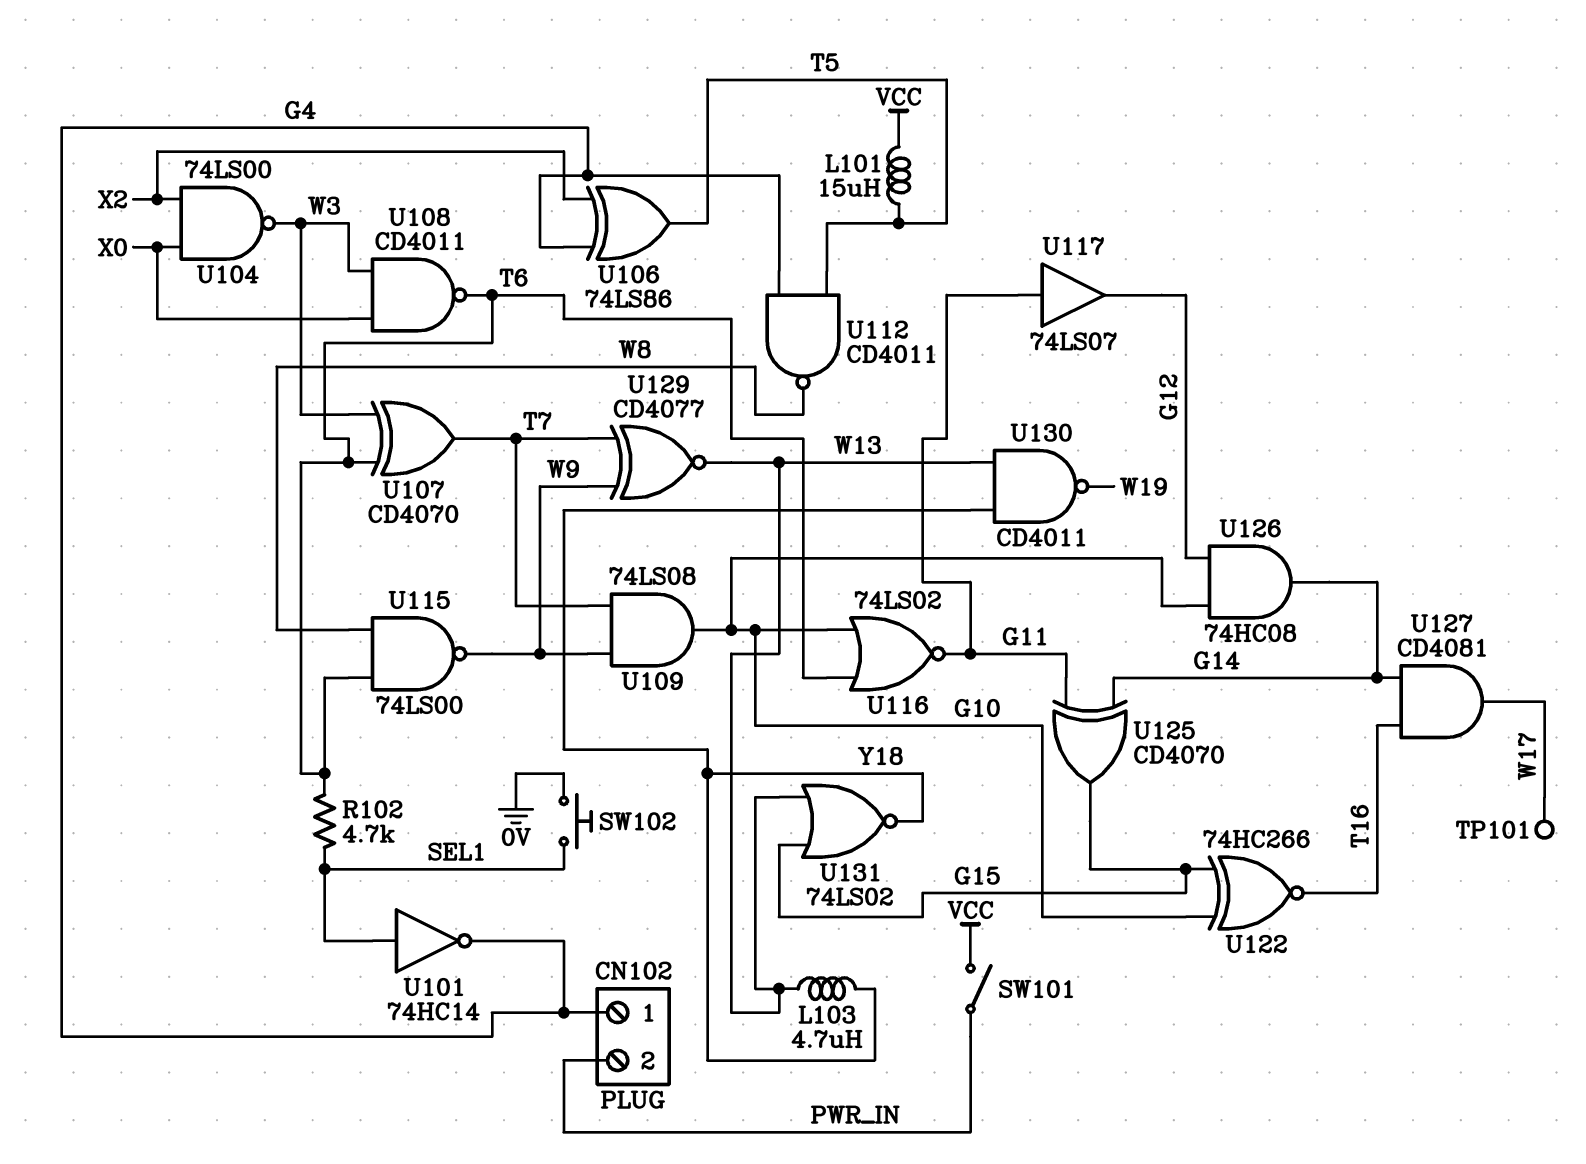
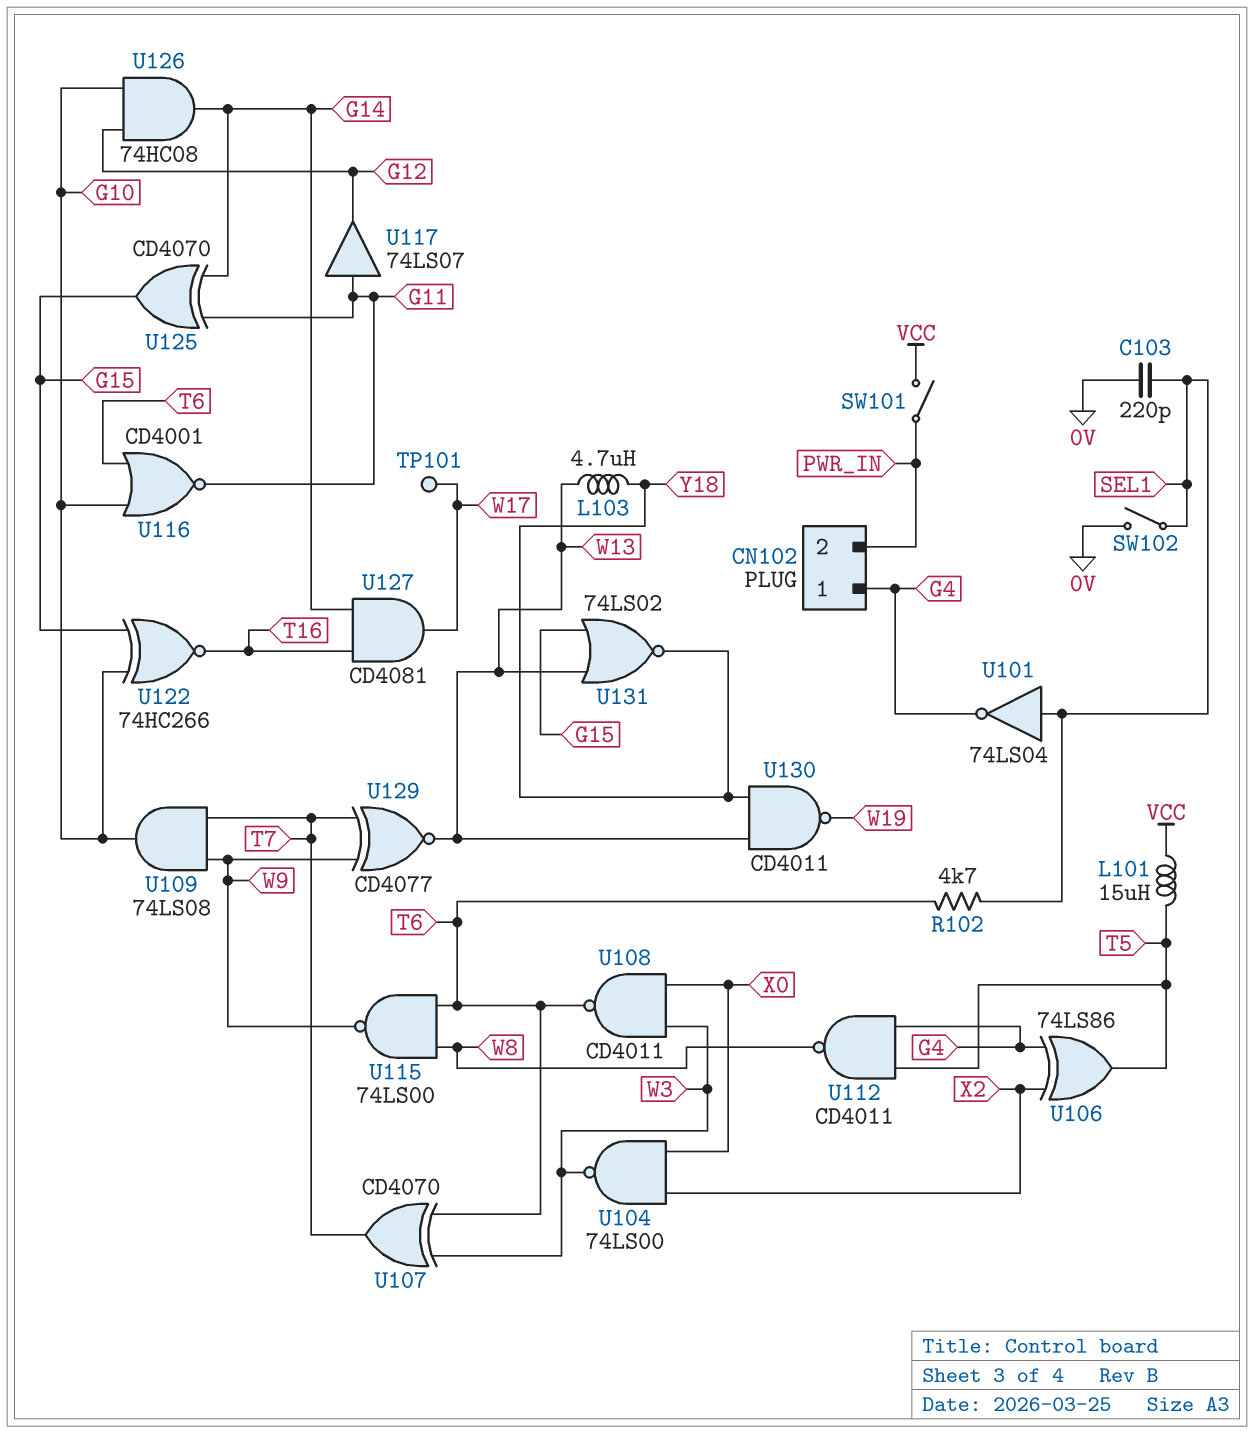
C103: none -> 220pF (0V, SEL1)
SW102: button (0V, SEL1) -> switch (0V, SEL1)
U101: NOT 74HC14 (in SEL1, out G4) -> NOT 74LS04 (in SEL1, out G4)
U116: NOR 74LS02 (in G10, in T6, out G11) -> NOR CD4001 (in G10, in T6, out G11)

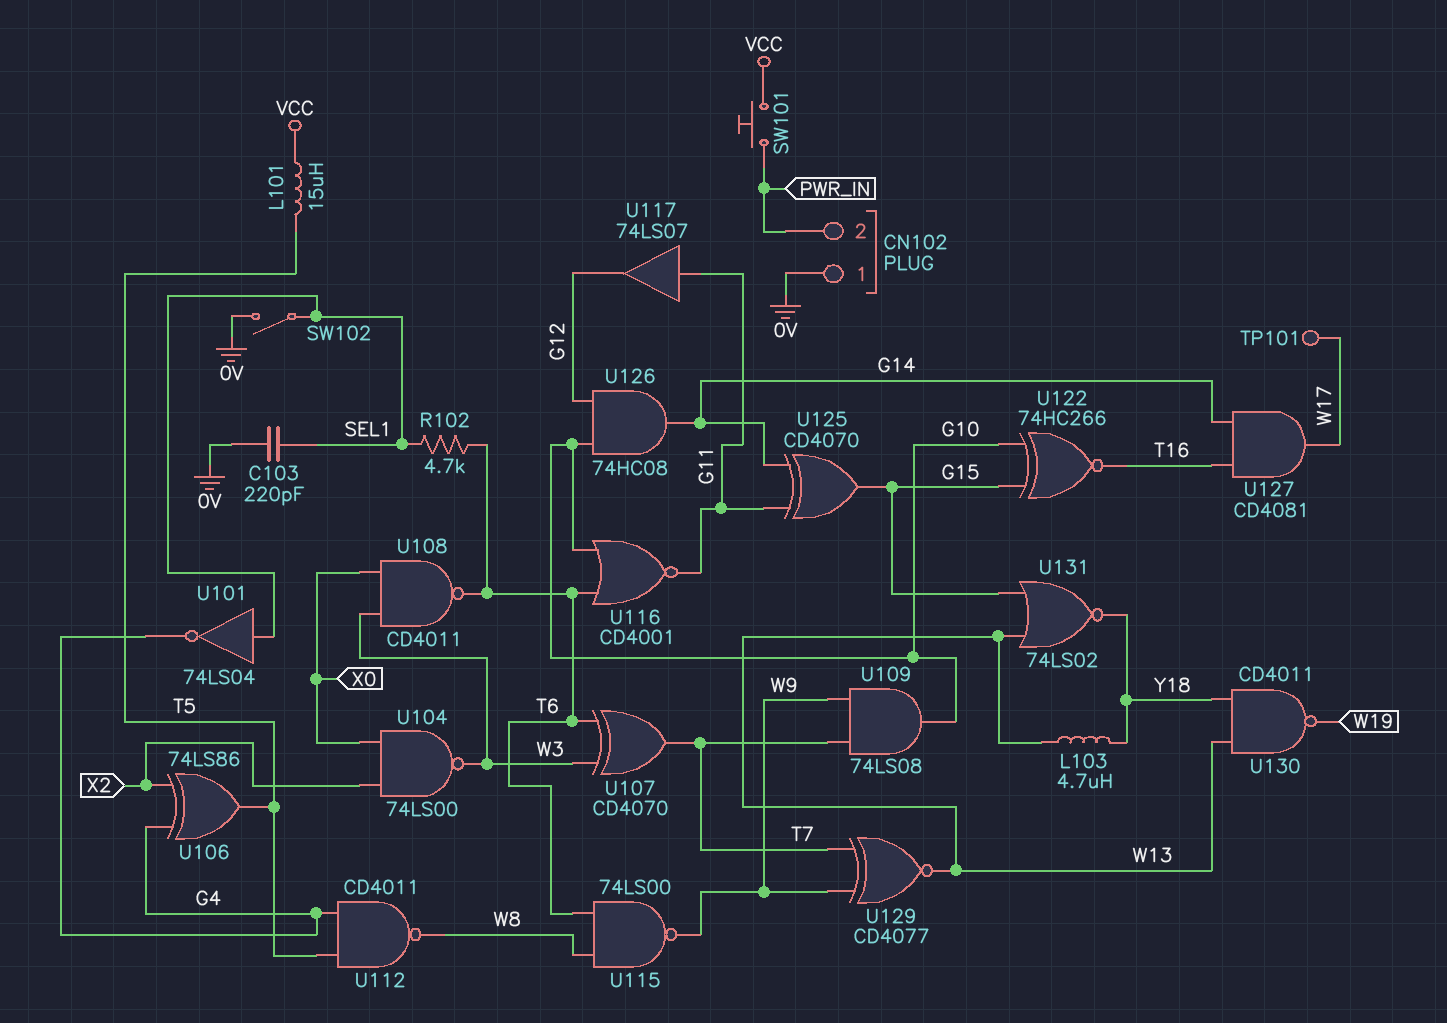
CN102 pin 1: G4 -> 0V
SW101: switch (PWR_IN, VCC) -> button (PWR_IN, VCC)

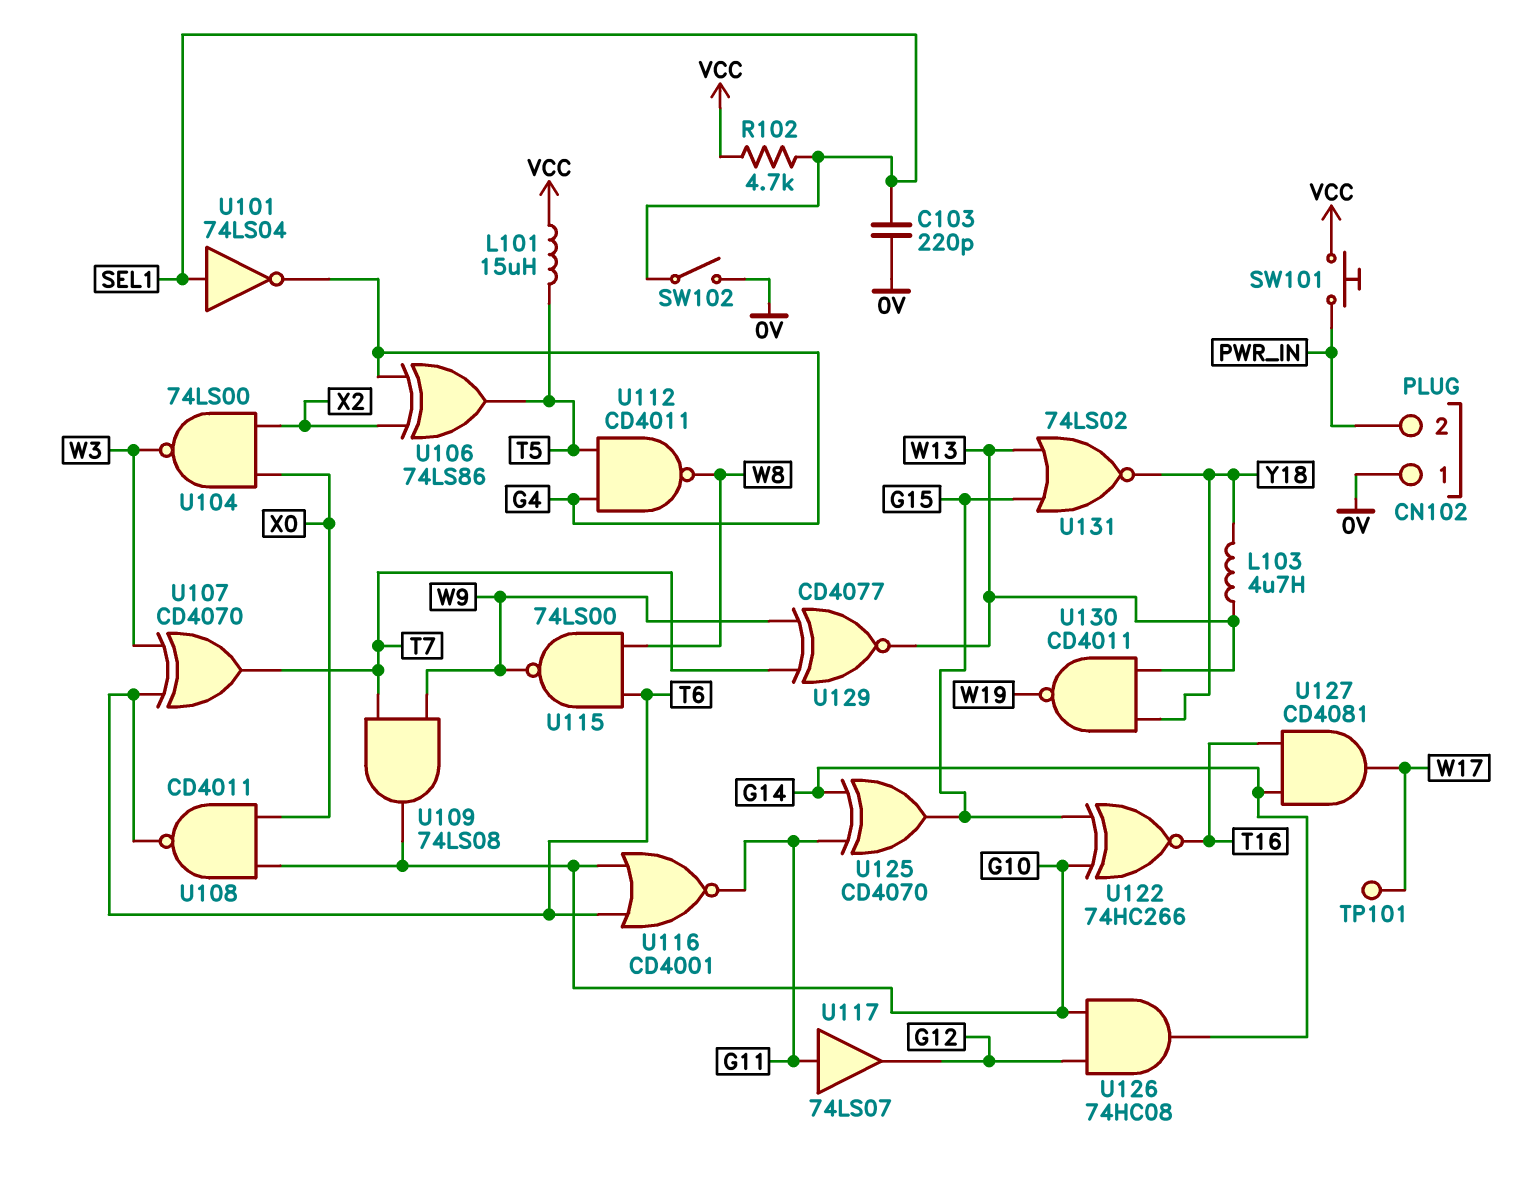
R102: 4.7k (SEL1, T6) -> 4.7k (SEL1, VCC)
U108: NAND CD4011 (in W3, in X0, out T6) -> NAND CD4011 (in G10, in X0, out T6)

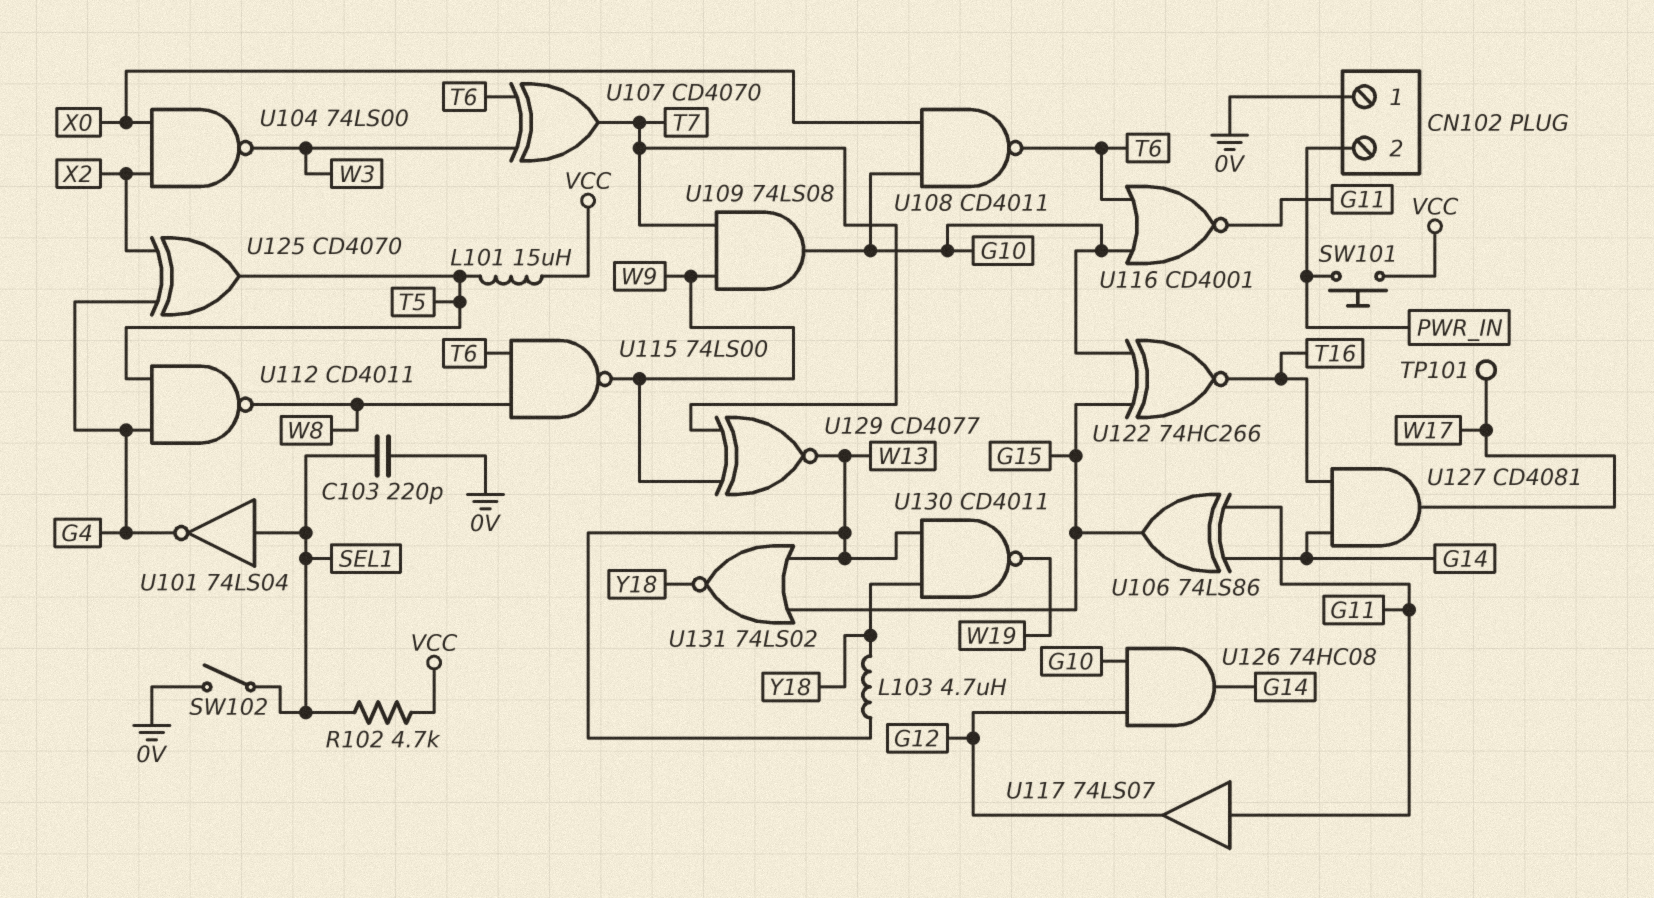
U106: XOR 74LS86 (in G4, in X2, out T5) -> XOR 74LS86 (in G11, in G14, out G15)
U125: XOR CD4070 (in G11, in G14, out G15) -> XOR CD4070 (in G4, in X2, out T5)

